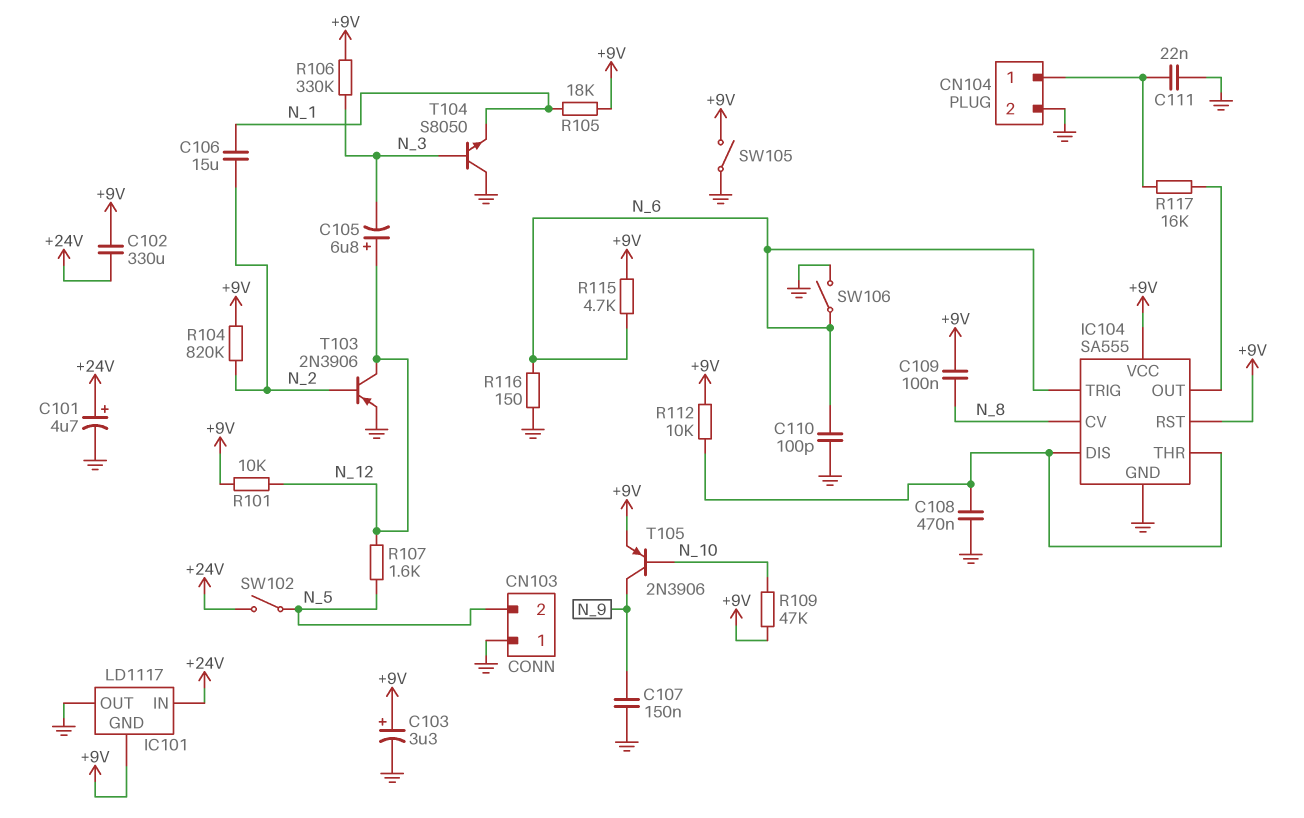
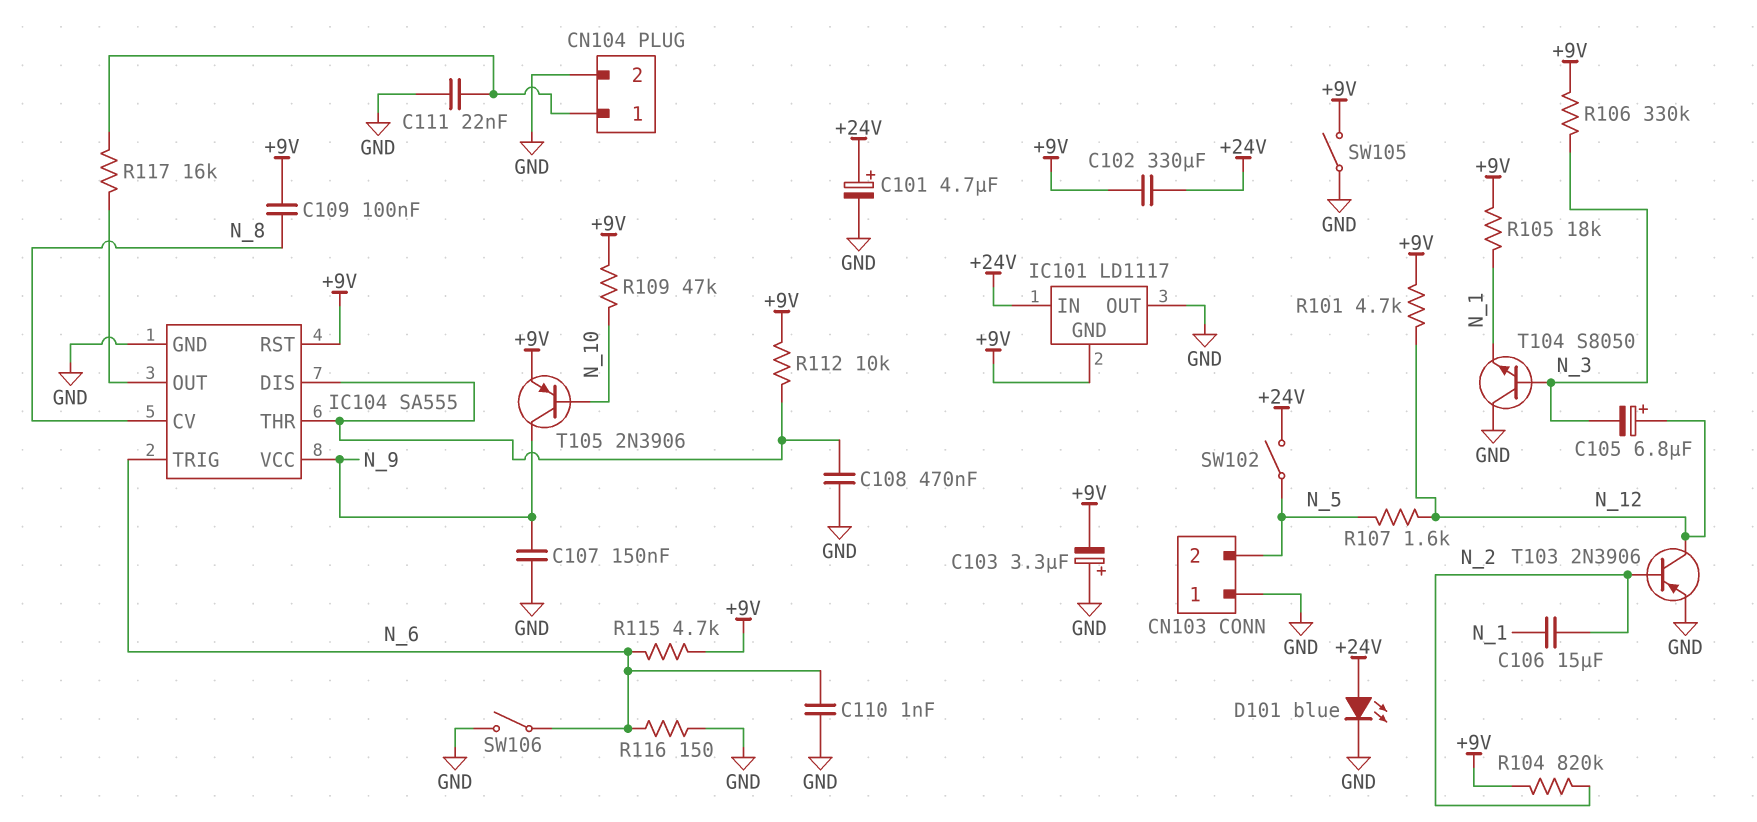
C103: 3.3uF (plus +9V, minus GND) -> 3.3uF (plus GND, minus +9V)
C110: 100pF (GND, N_6) -> 1nF (GND, N_6)
D101: none -> LED blue (A +24V, K GND)
IC104 pin VCC: +9V -> N_9
R101: 10k (+9V, N_12) -> 4.7k (+9V, N_12)

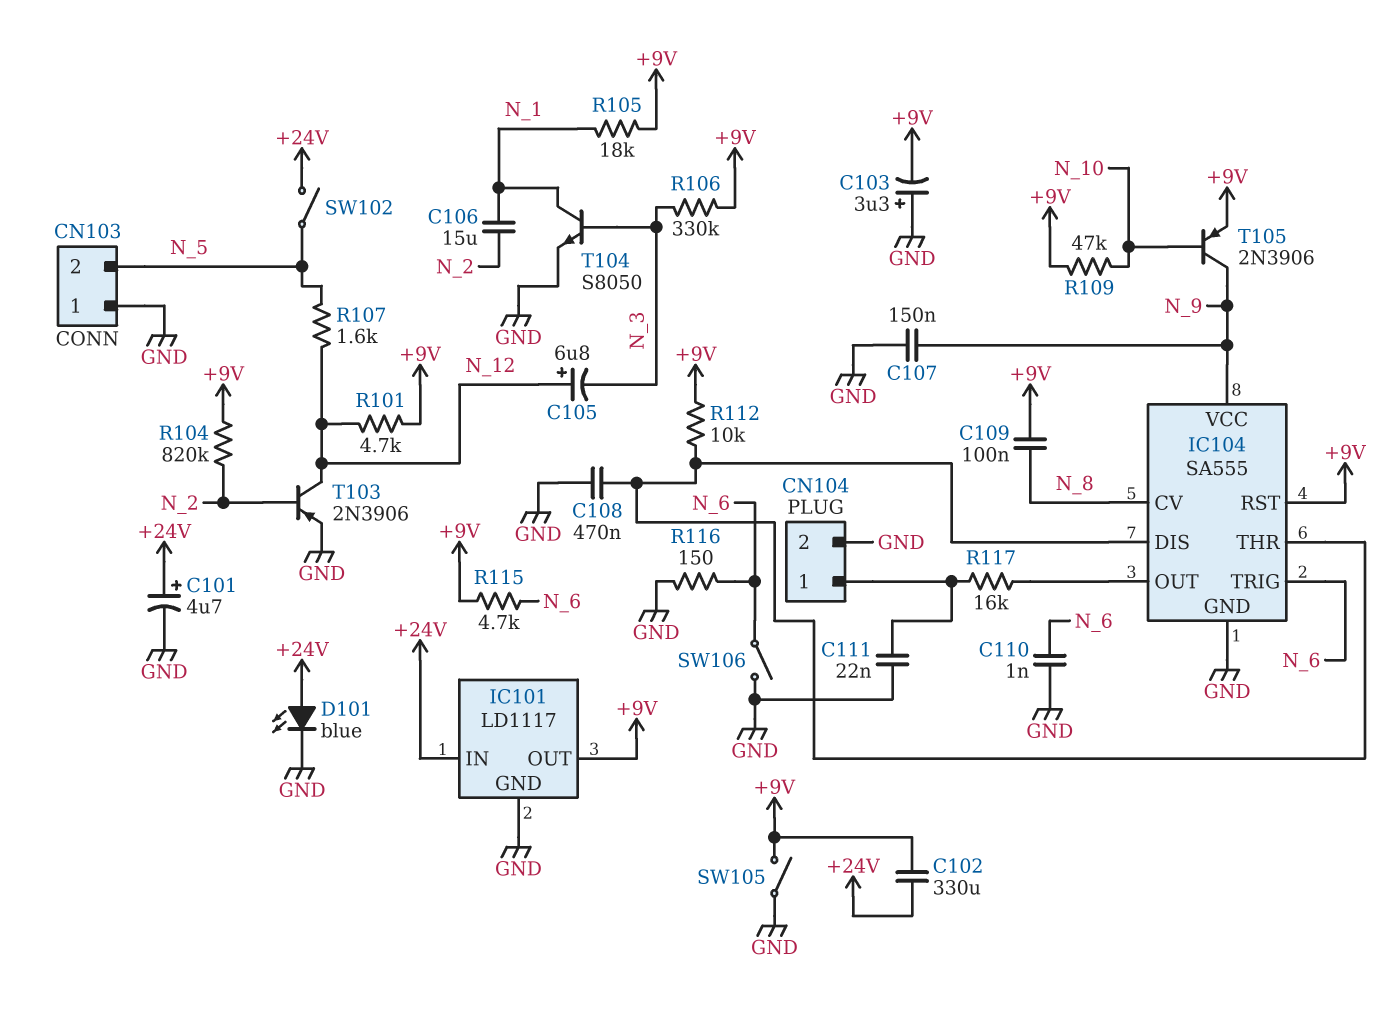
IC101 pin GND: +9V -> GND
IC101 pin OUT: GND -> +9V
T104: NPN S8050 (B N_3, C GND, E N_1) -> NPN S8050 (B N_3, C N_1, E GND)

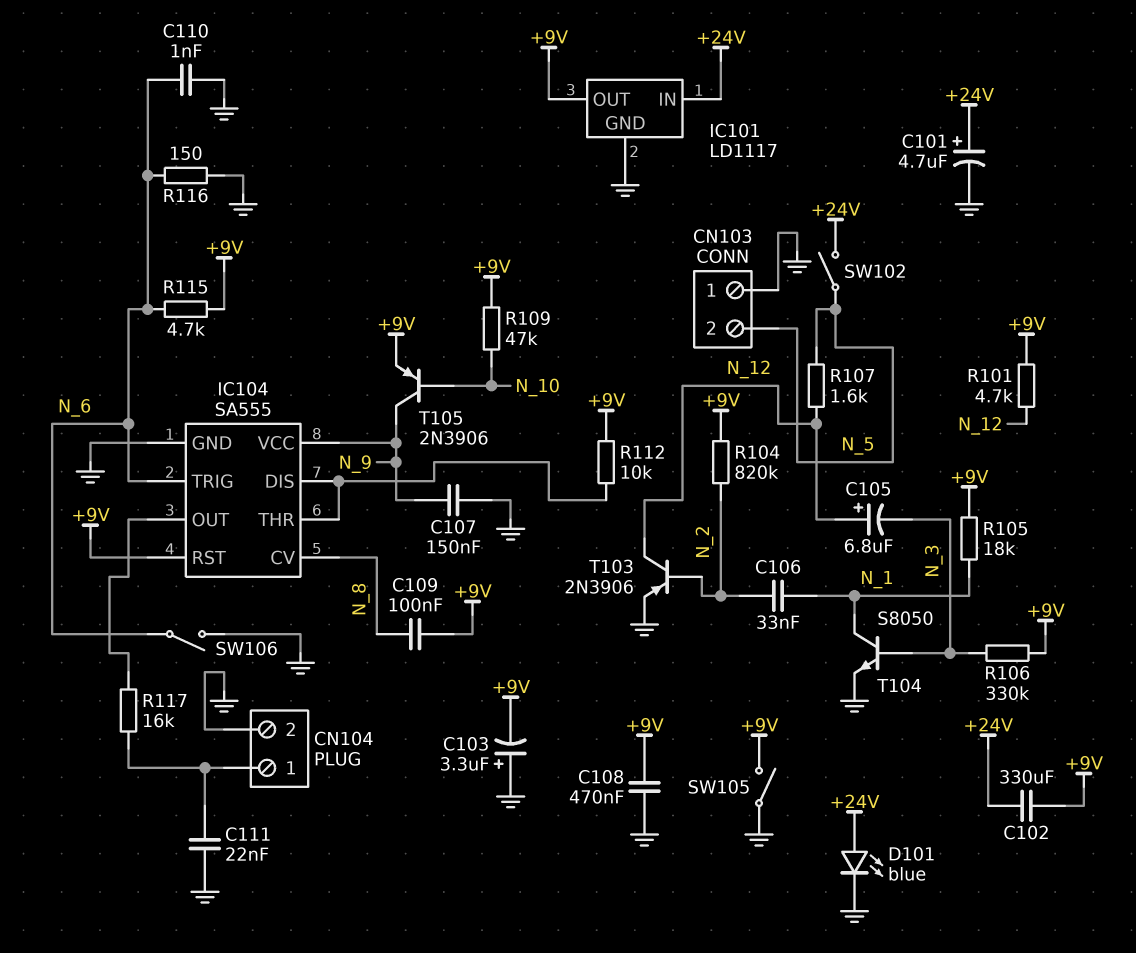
C106: 15uF (N_1, N_2) -> 33nF (N_1, N_2)
C108: 470nF (GND, IC104/DIS) -> 470nF (+9V, GND)

